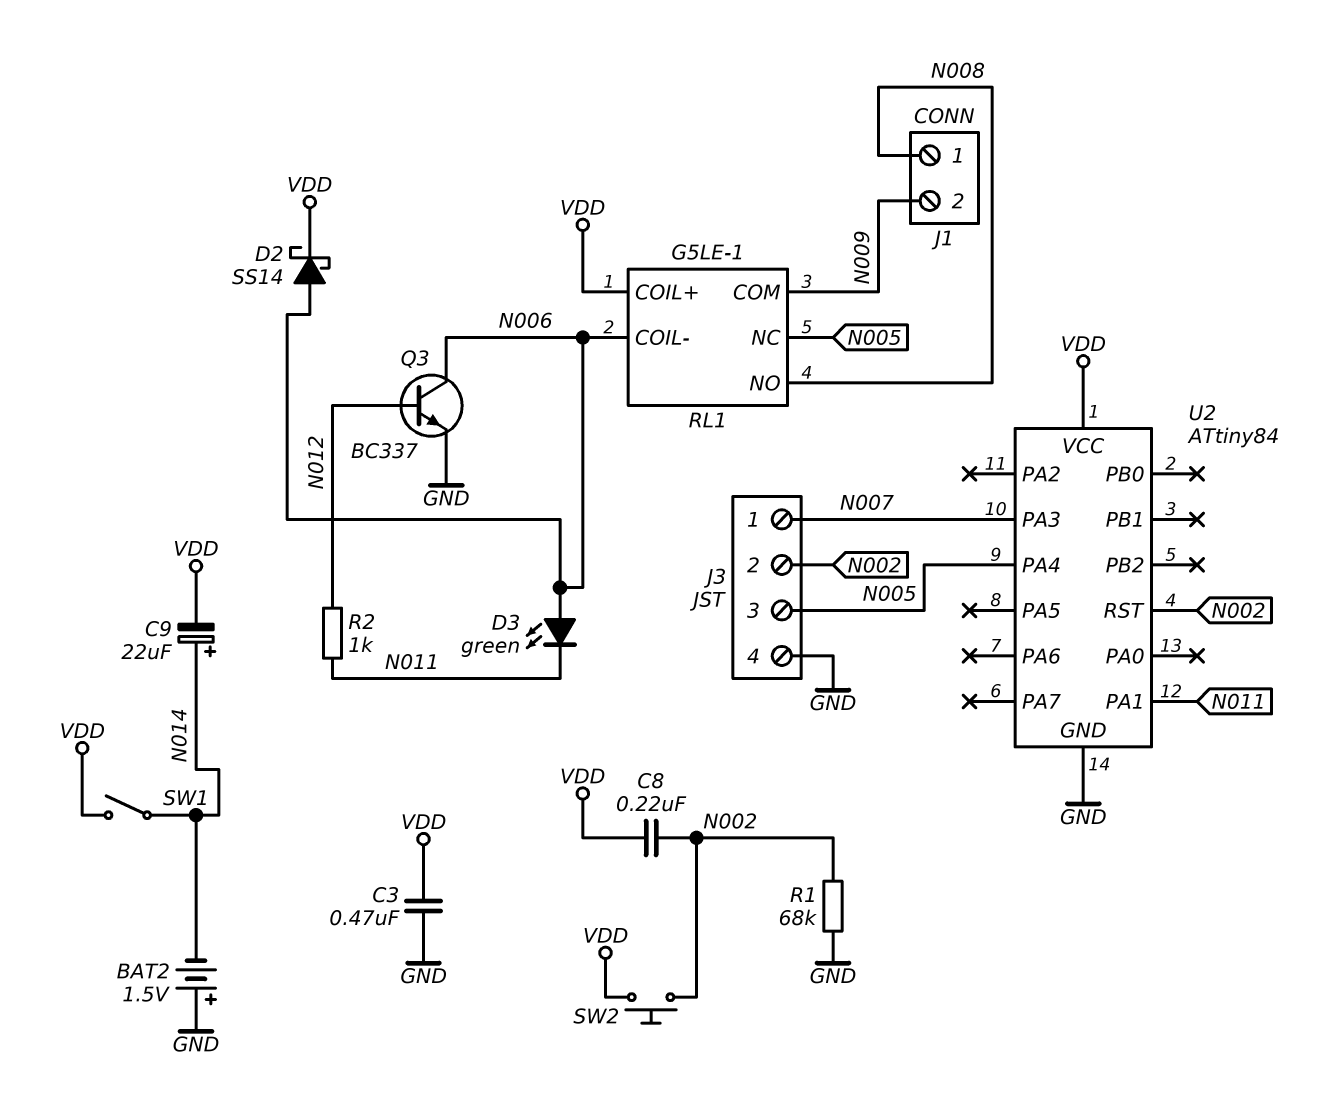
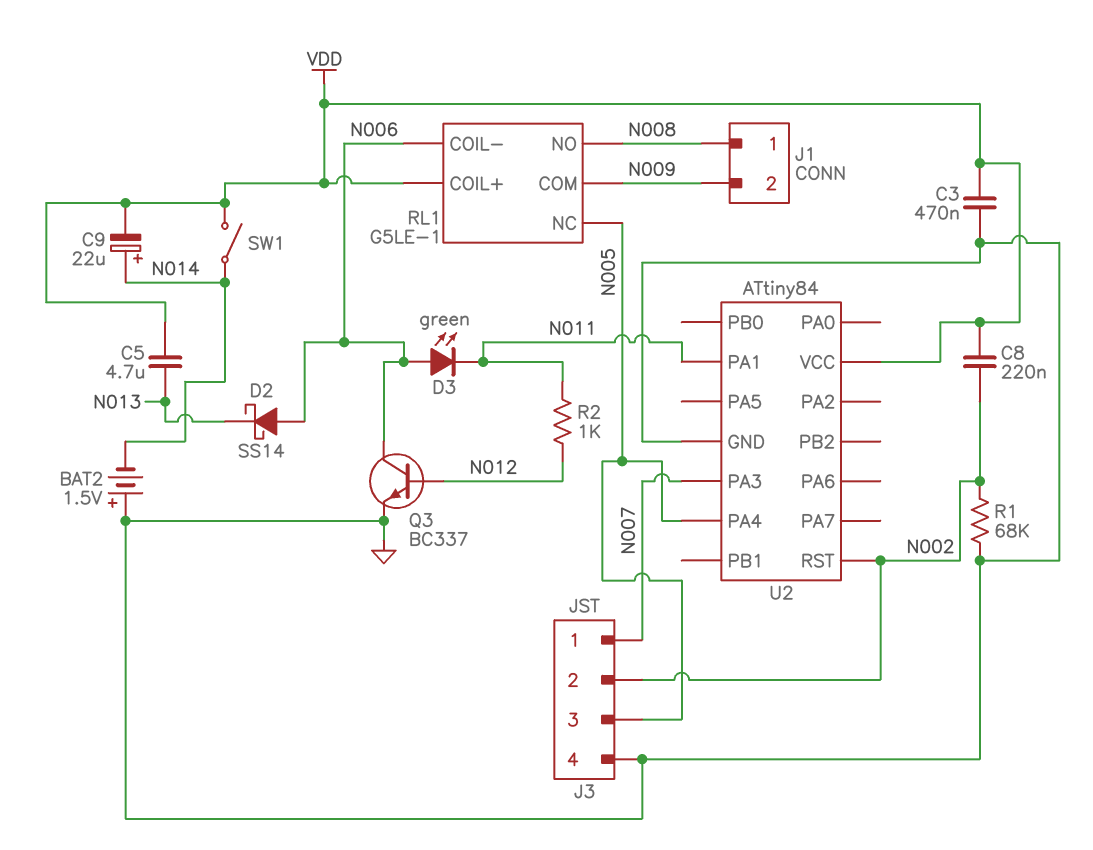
C5: none -> 4.7uF (N013, VDD)
D2: schottky SS14 (A N006, K VDD) -> schottky SS14 (A N006, K N013)
SW2: button (N002, VDD) -> none

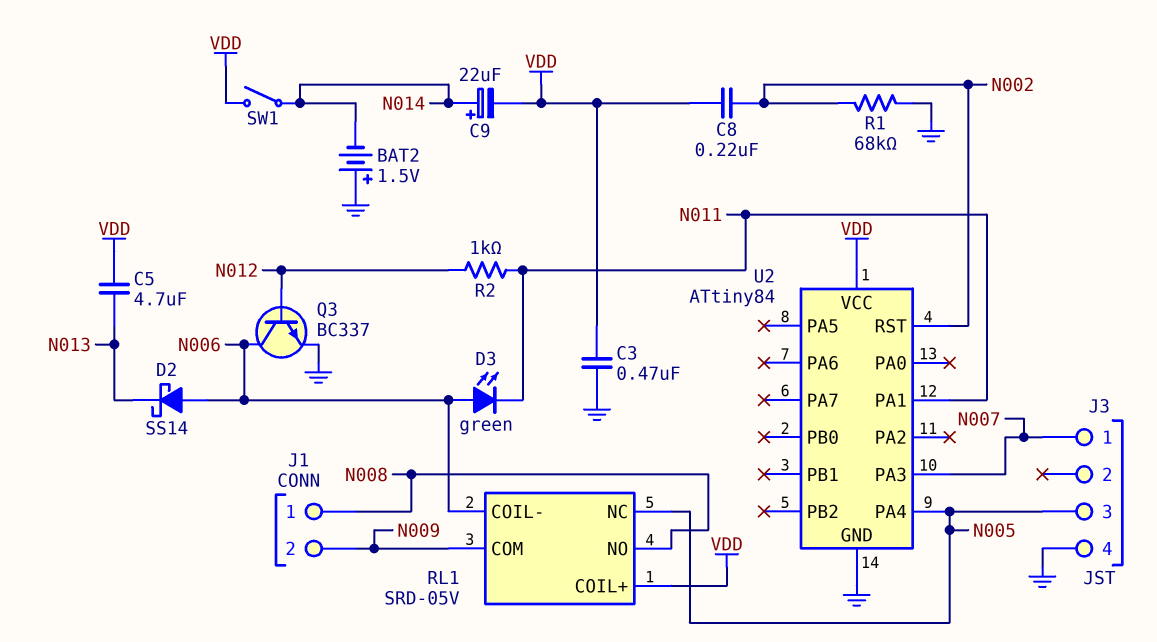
J3 pin 2: N002 -> none
RL1: G5LE-1 -> SRD-05V

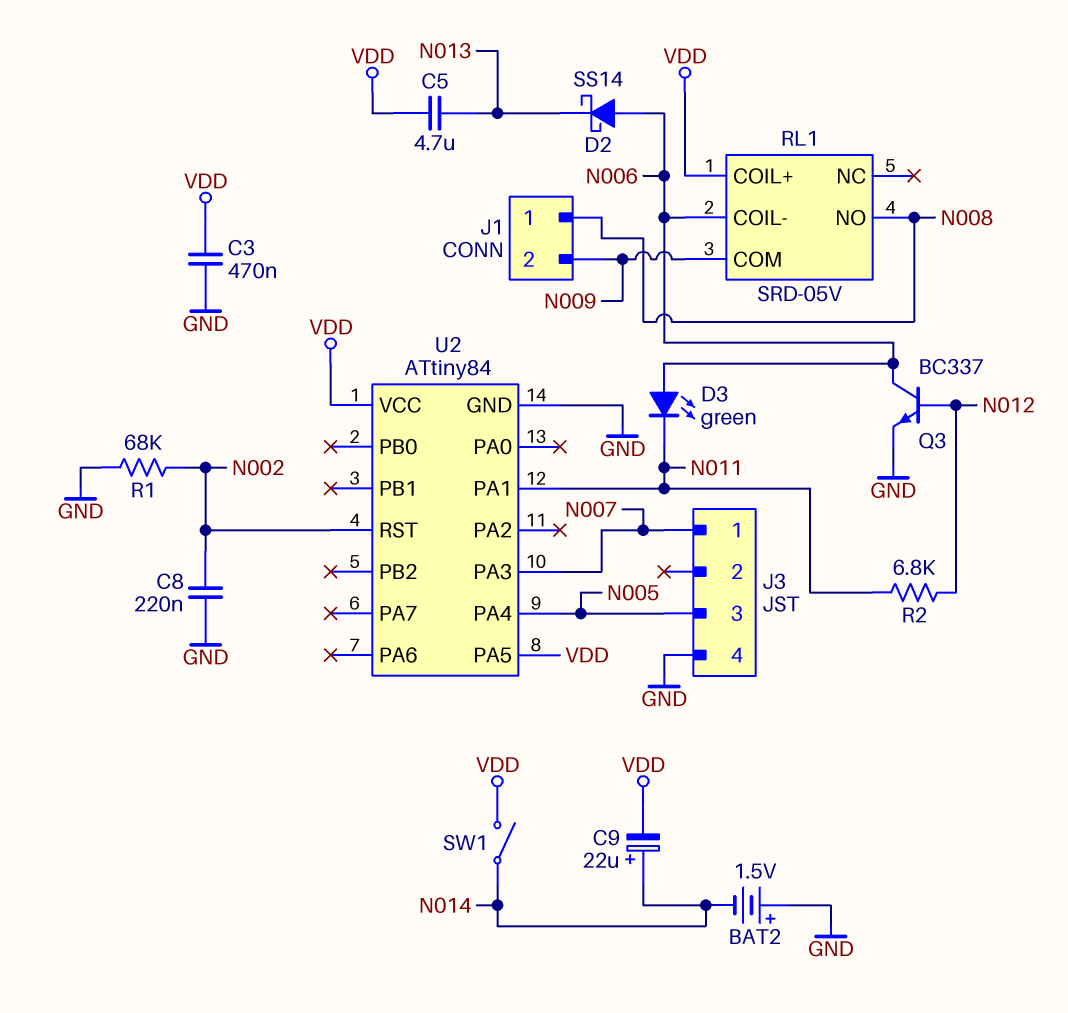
C8: 220nF (N002, VDD) -> 220nF (GND, N002)
R2: 1k (N011, N012) -> 6.8k (N011, N012)
RL1 pin NC: N005 -> none
U2 pin PA5: none -> VDD

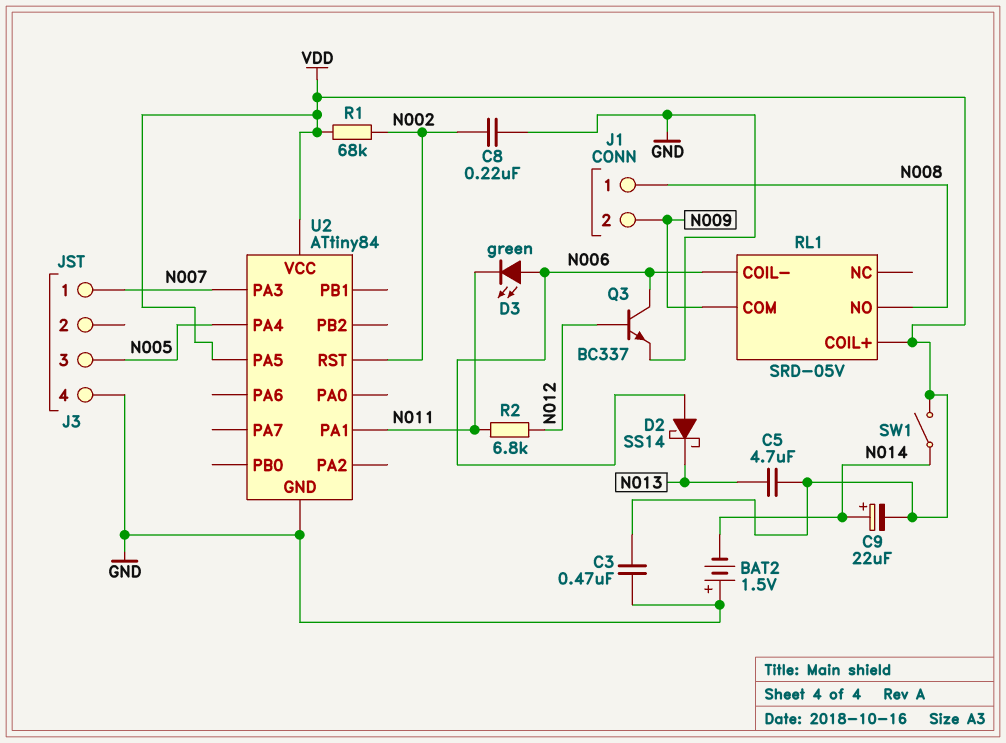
R1: 68k (GND, N002) -> 68k (N002, VDD)

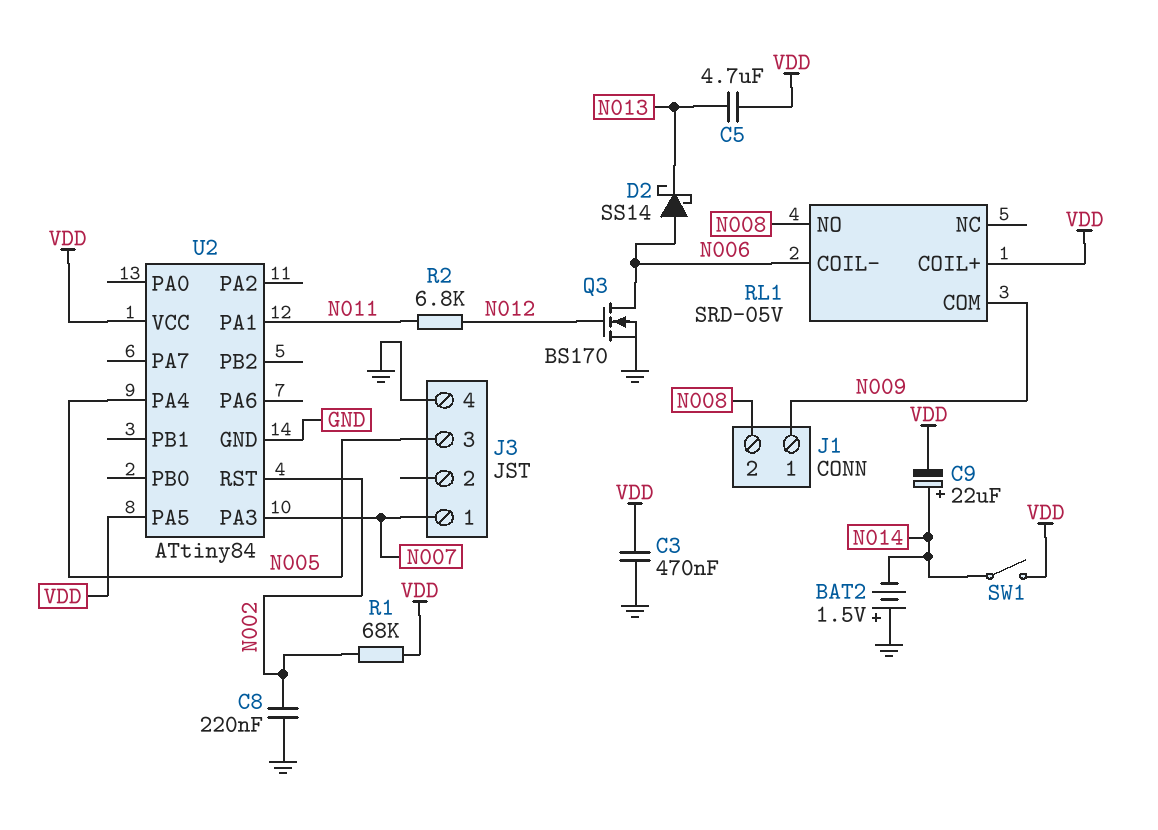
D3: LED green (A N006, K N011) -> none
J1 pin 1: N008 -> N009
J1 pin 2: N009 -> N008
Q3: NPN BC337 (B N012, C N006, E GND) -> NMOS BS170 (G N012, D N006, S GND)

